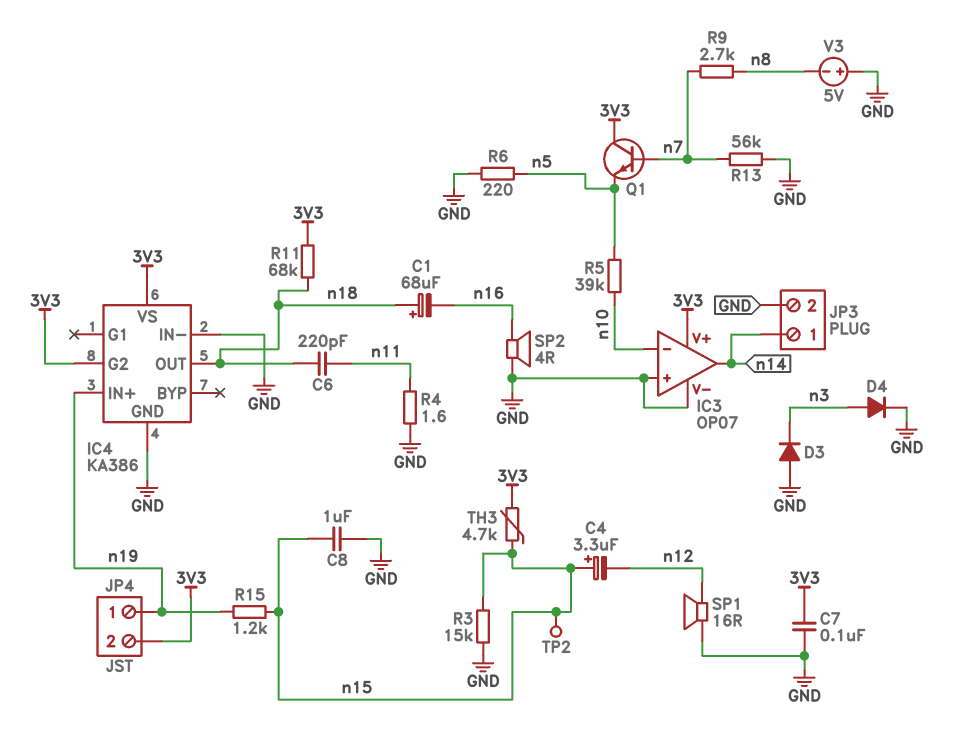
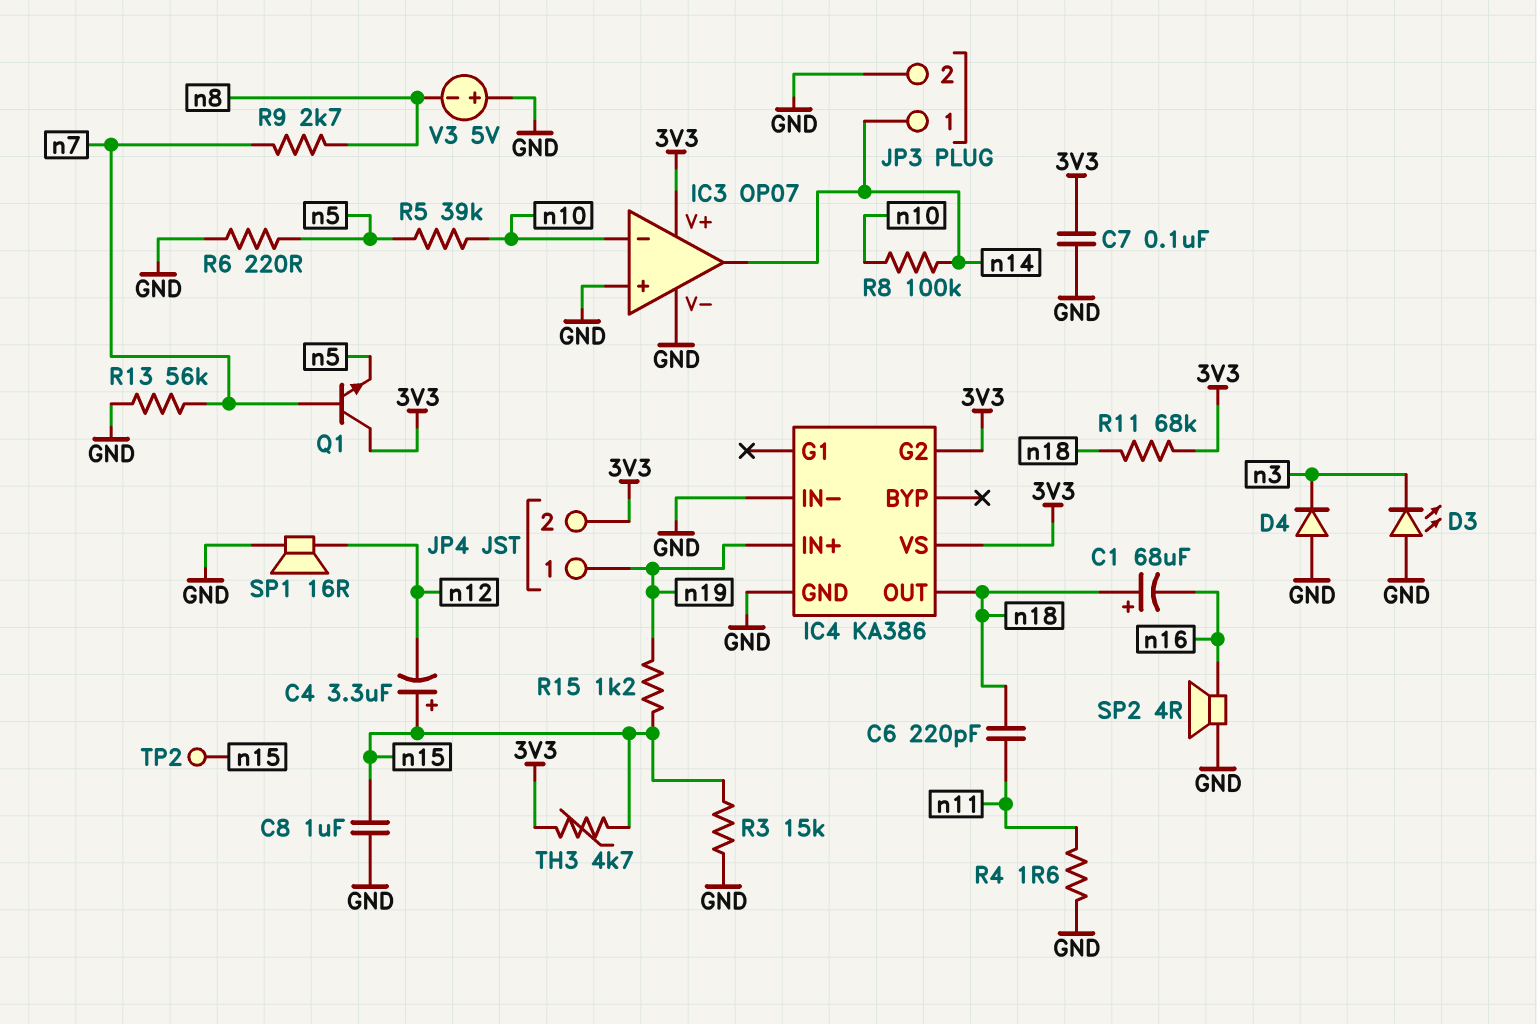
D3: diode (A GND, K n3) -> LED (A GND, K n3)
D4: diode (A n3, K GND) -> diode (A GND, K n3)
R8: none -> 100k (n10, n14)

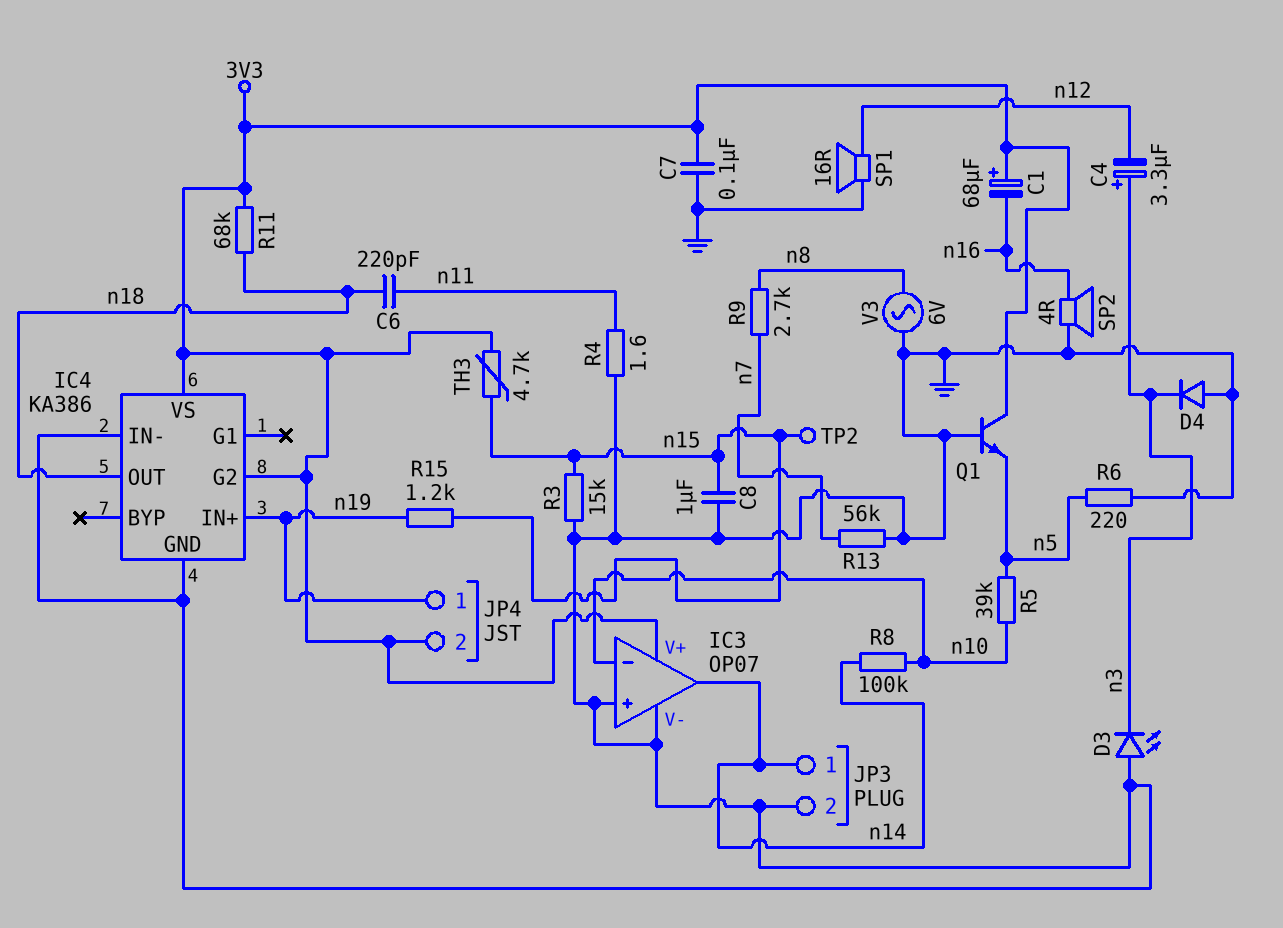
C1: 68uF (plus n18, minus n16) -> 68uF (plus 3V3, minus n16)
C4: 3.3uF (plus n15, minus n12) -> 3.3uF (plus n3, minus n12)
Q1: NPN (B n7, C 3V3, E n5) -> NPN (B GND, C 3V3, E n5)
V3: 5V (plus GND, minus n8) -> AC 6V (GND, n8)

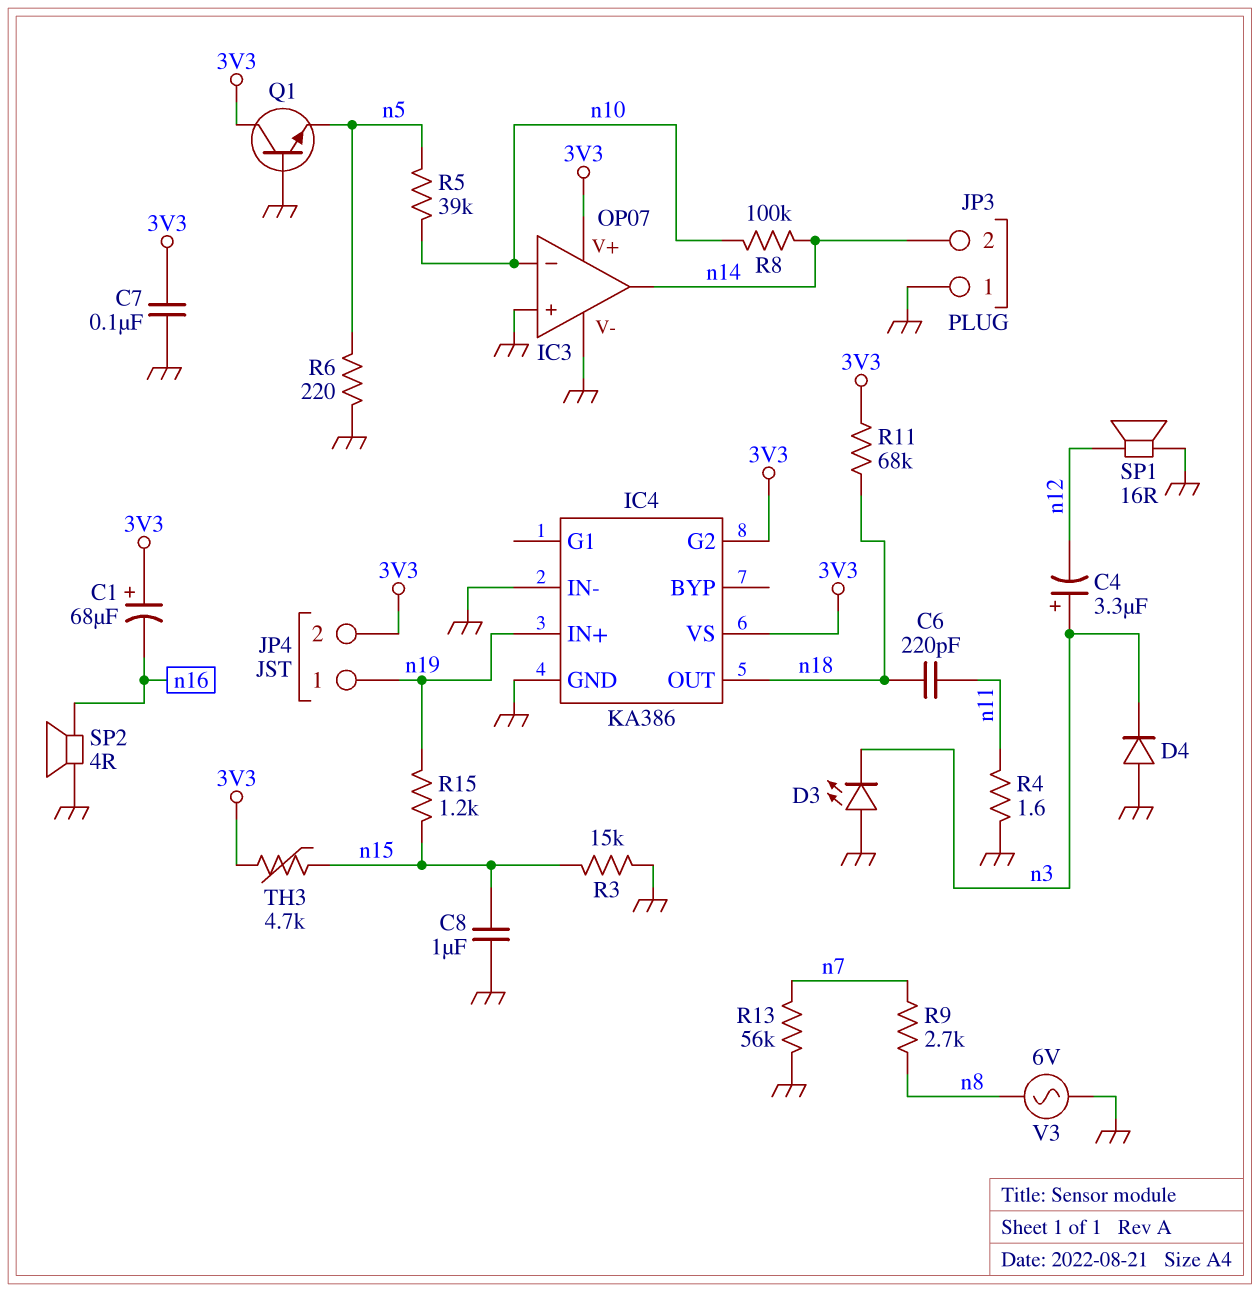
JP3 pin 1: n14 -> GND
JP3 pin 2: GND -> n14
TP2: test point (n15) -> none

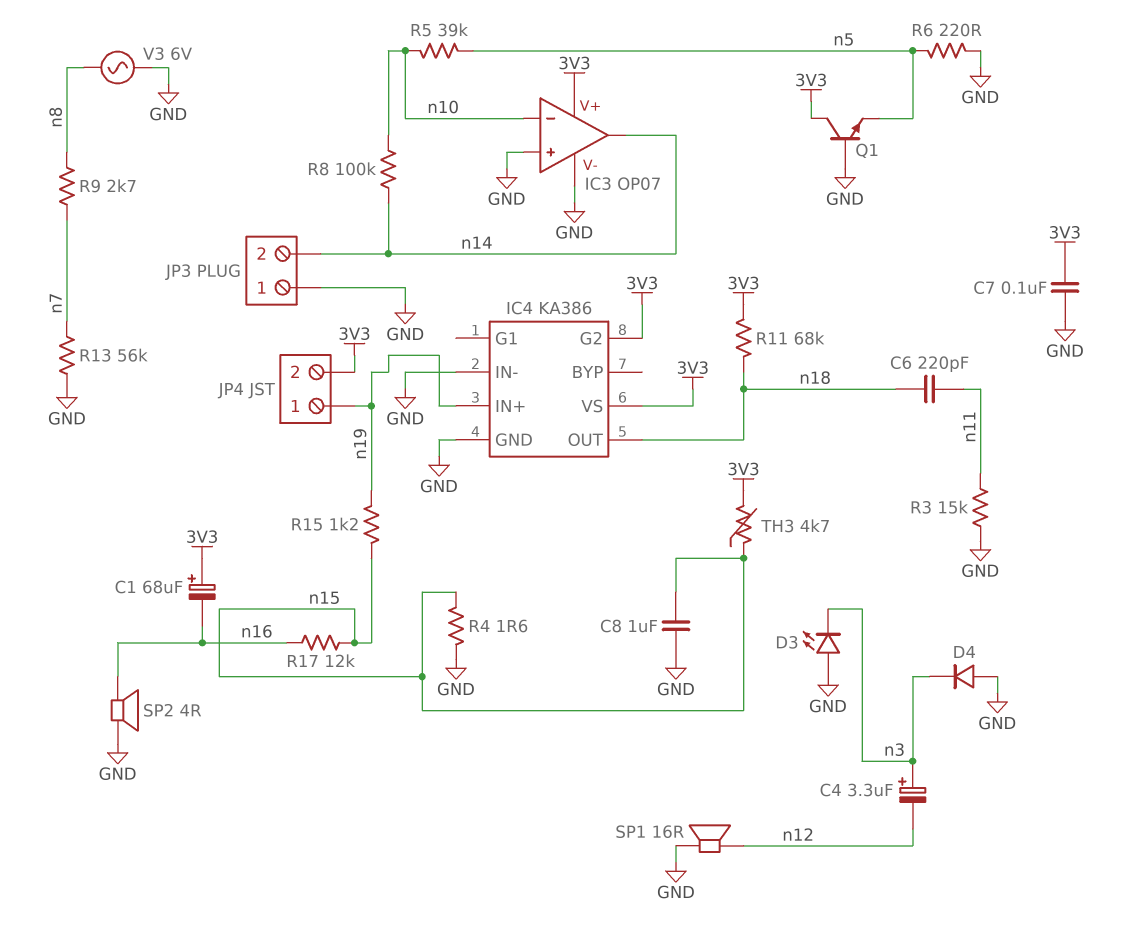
R3: 15k (GND, n15) -> 15k (GND, n11)
R4: 1.6 (GND, n11) -> 1.6 (GND, n15)
R17: none -> 12k (n15, n16)

